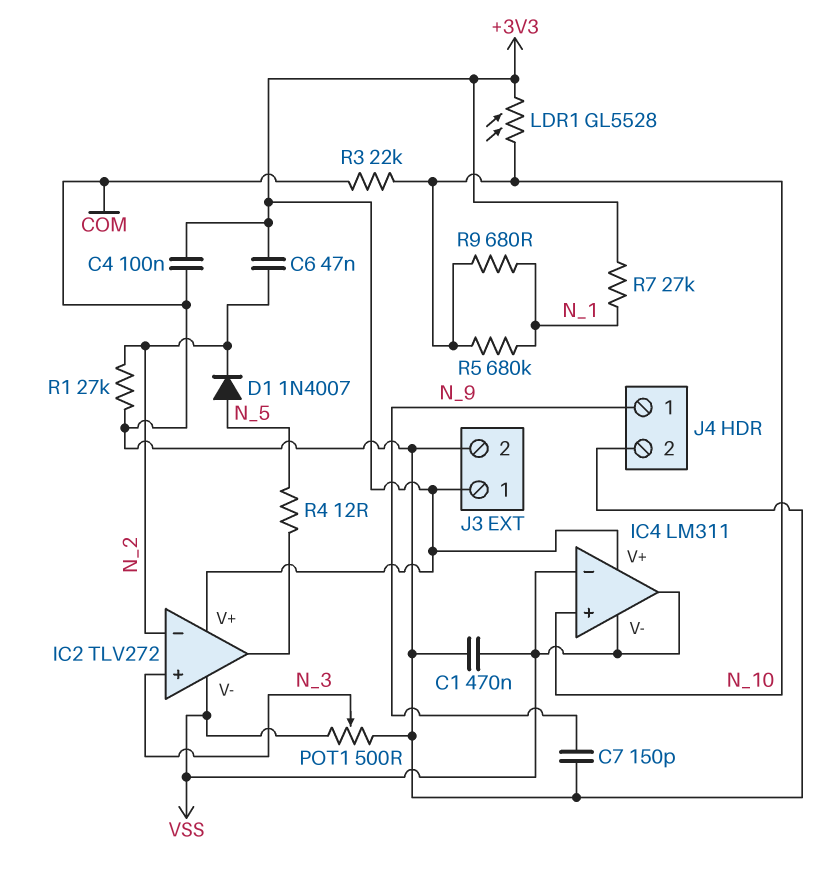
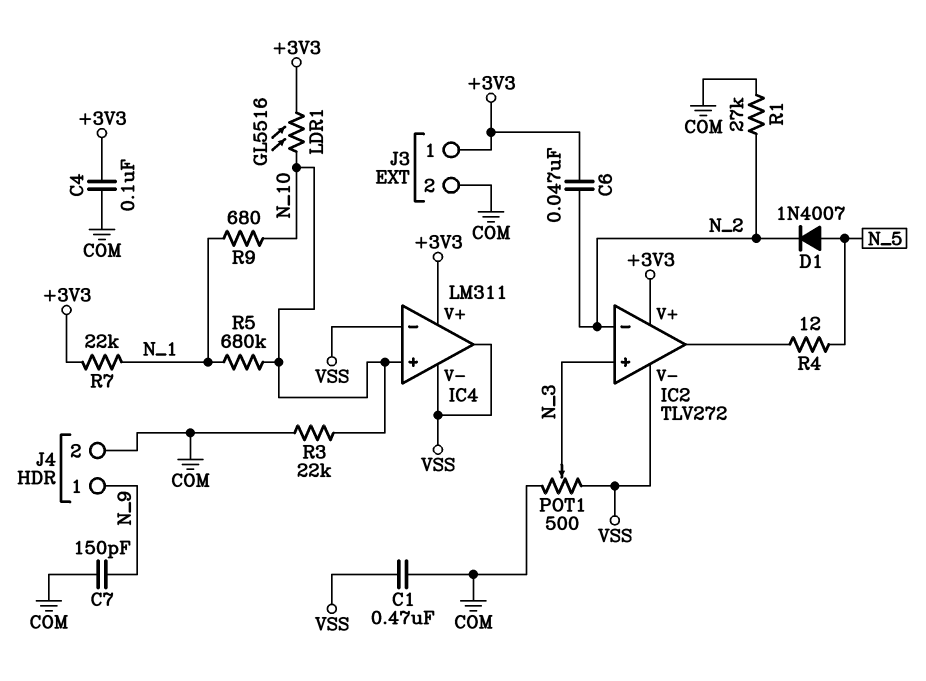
LDR1: GL5528 (+3V3, N_10) -> GL5516 (+3V3, N_10)
R7: 27k (+3V3, N_1) -> 22k (+3V3, N_1)

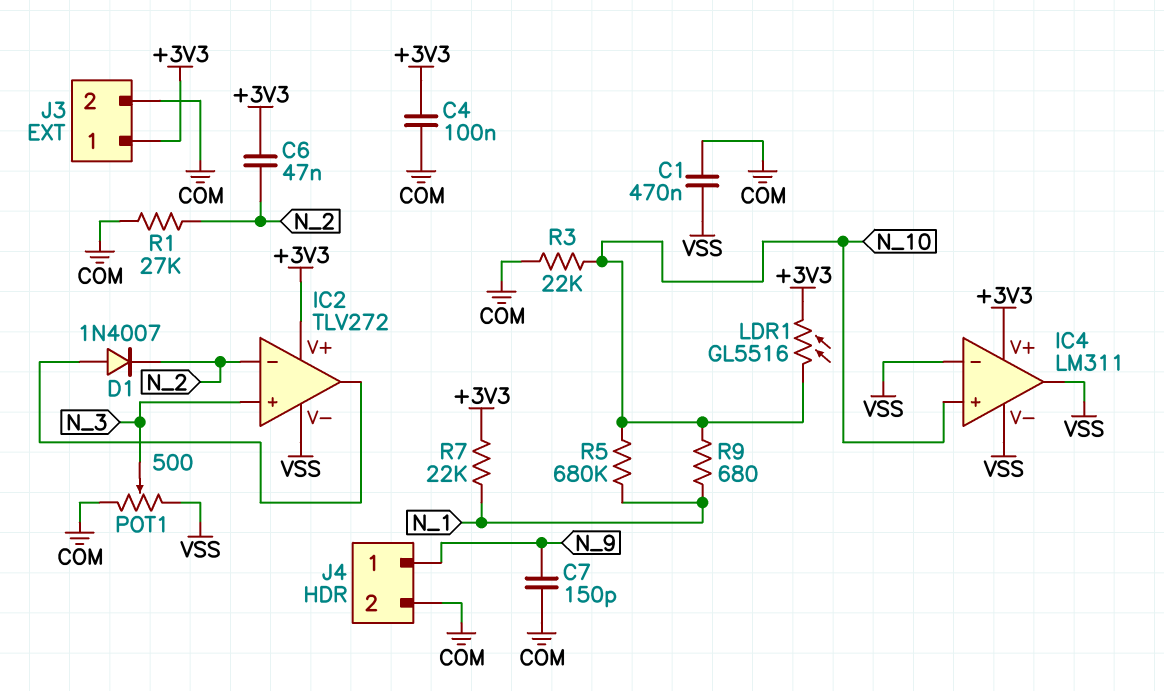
D1: diode 1N4007 (A N_5, K N_2) -> diode 1N4007 (A IC2/out, K N_2)
R4: 12 (IC2/out, N_5) -> none

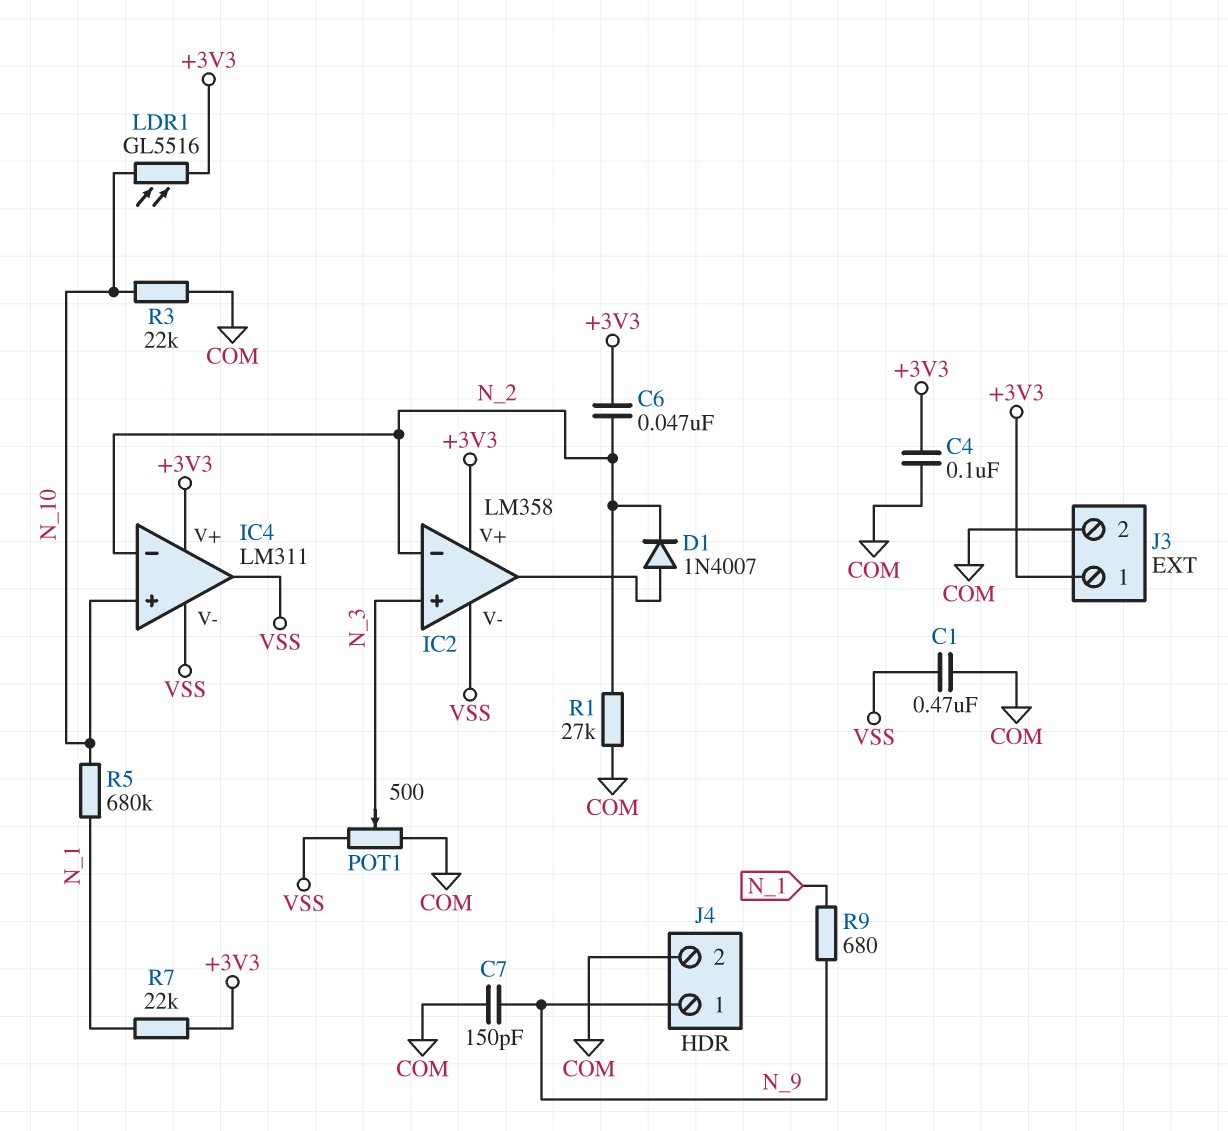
IC2: TLV272 -> LM358
IC4 pin in-: VSS -> N_2
R9: 680 (N_1, N_10) -> 680 (N_1, N_9)

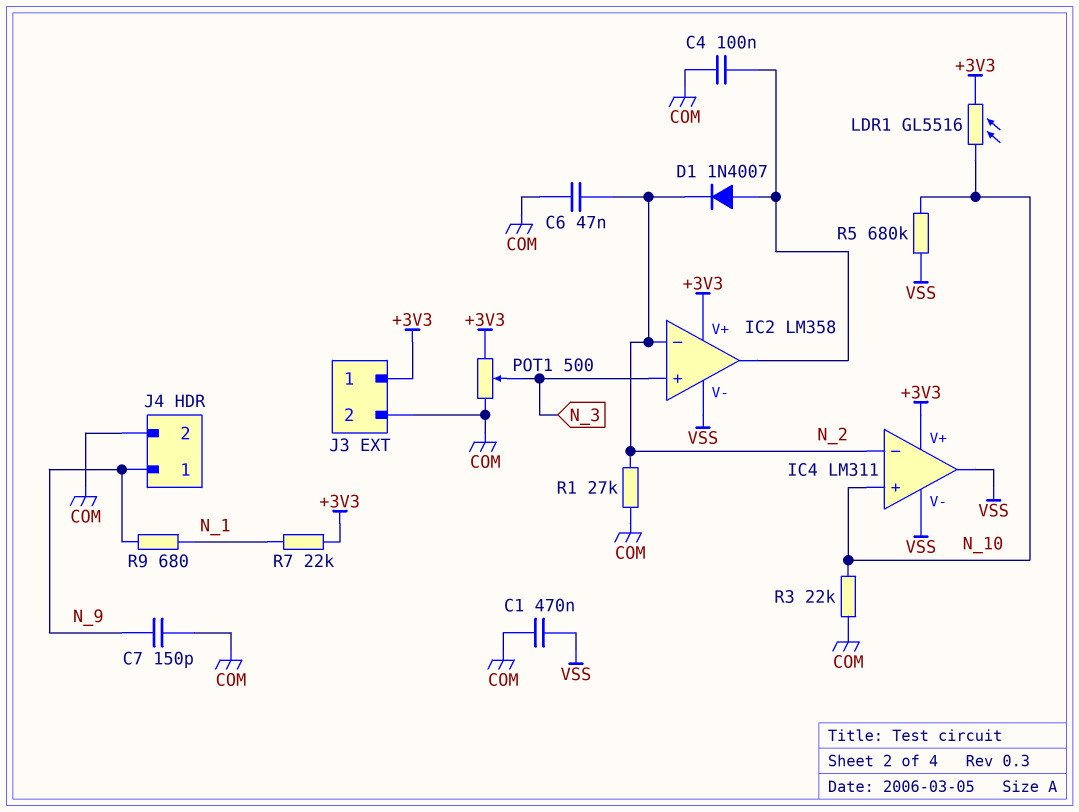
C4: 100nF (+3V3, COM) -> 100nF (COM, IC2/out)
C6: 47nF (+3V3, N_2) -> 47nF (COM, N_2)
POT1: 500 (COM, VSS, wiper N_3) -> 500 (+3V3, COM, wiper N_3)
R5: 680k (N_1, N_10) -> 680k (N_10, VSS)

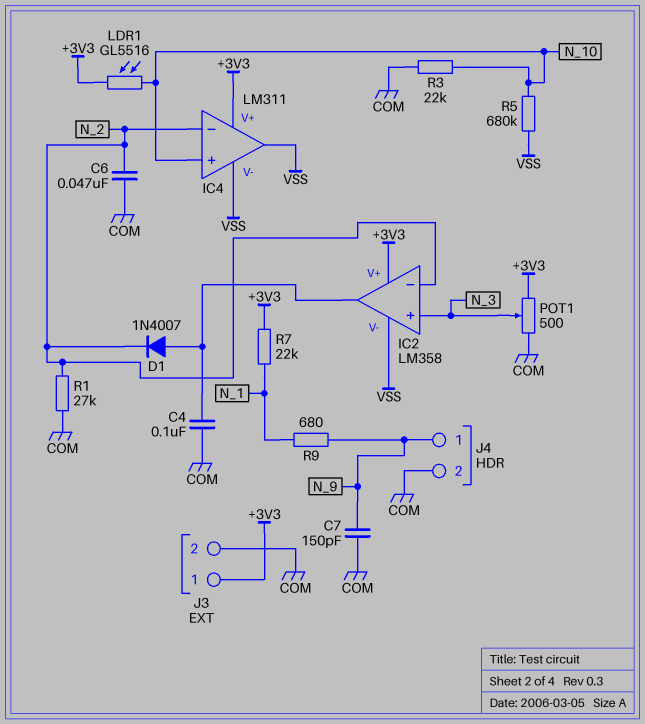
C1: 470nF (COM, VSS) -> none

